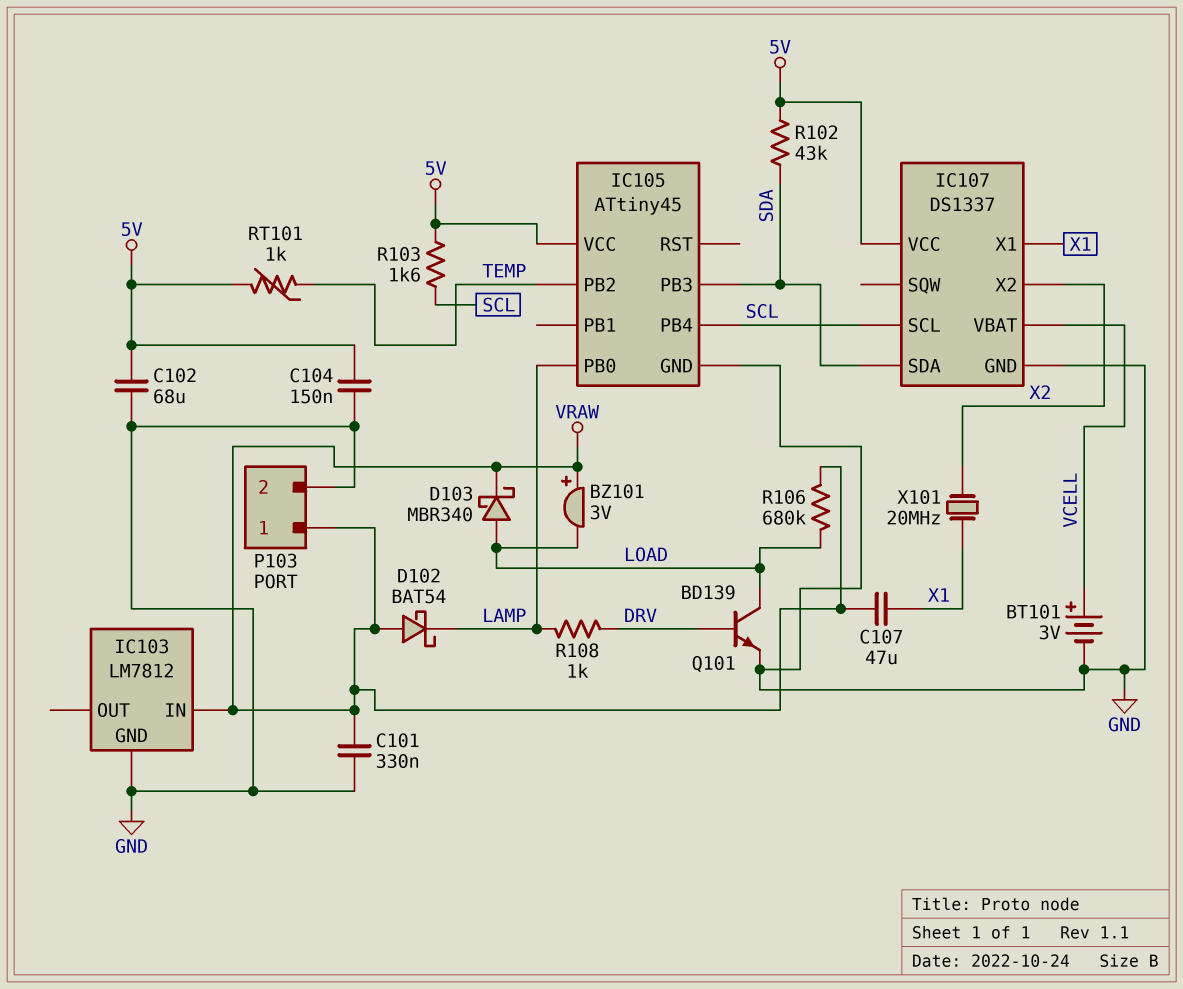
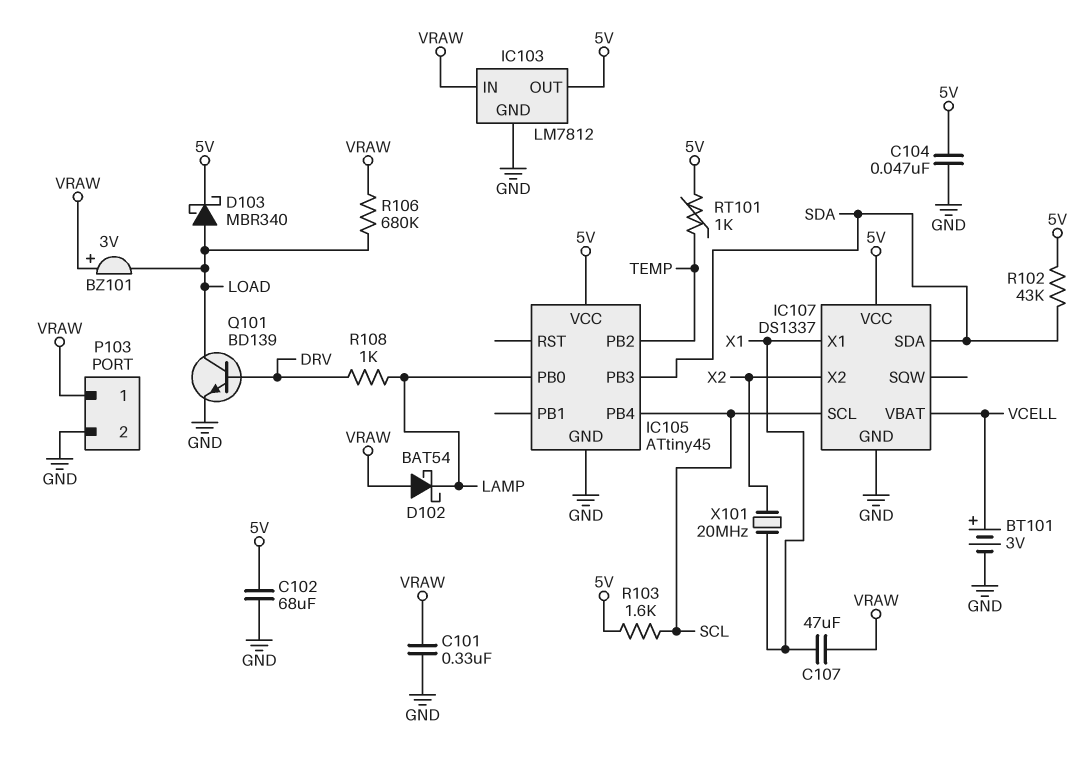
C104: 150nF (5V, GND) -> 47nF (5V, GND)
D103: schottky MBR340 (A LOAD, K VRAW) -> schottky MBR340 (A LOAD, K 5V)
IC103 pin OUT: none -> 5V

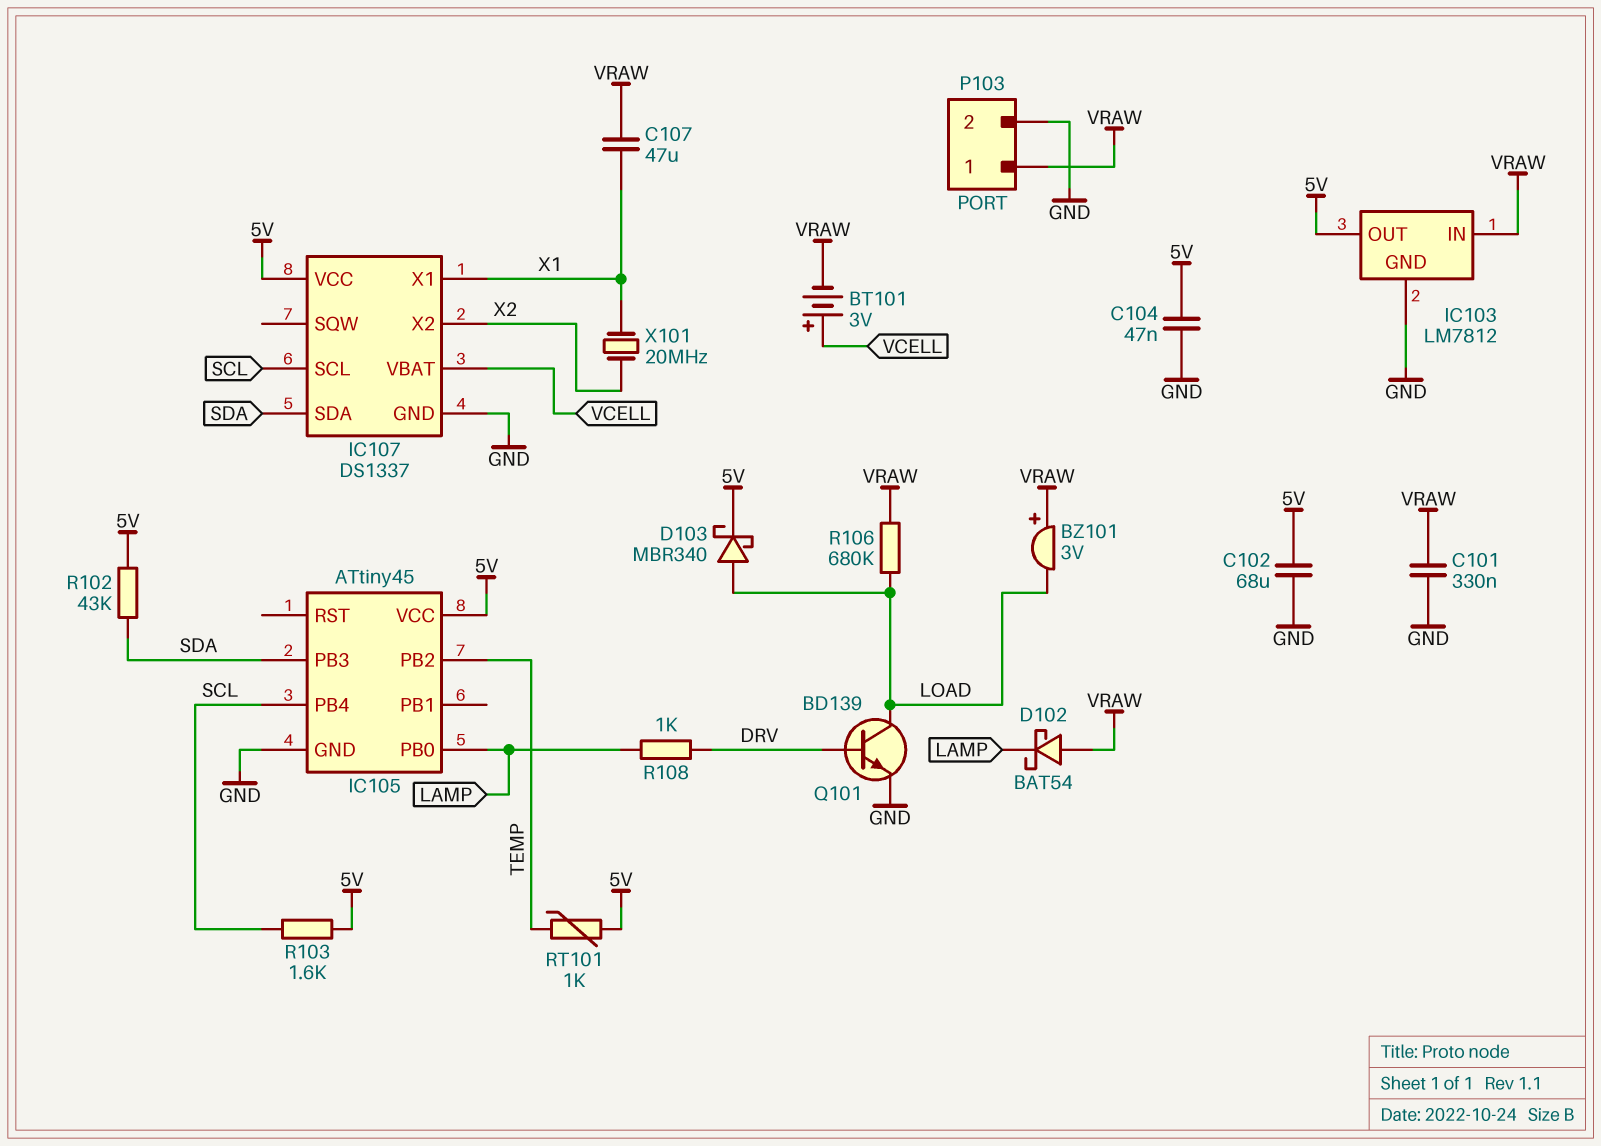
BT101: 3V (plus VCELL, minus GND) -> 3V (plus VCELL, minus VRAW)

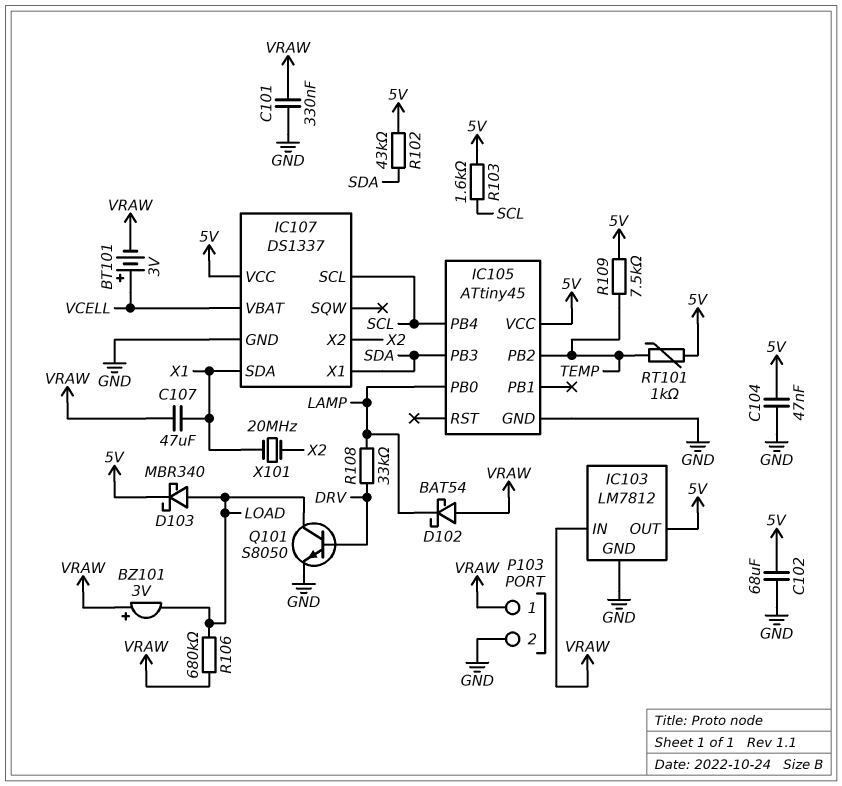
IC107 pin SDA: SDA -> X1
IC107 pin X1: X1 -> SDA
Q101: NPN BD139 (B DRV, C LOAD, E GND) -> NPN S8050 (B DRV, C LOAD, E GND)
R108: 1k (DRV, LAMP) -> 33k (DRV, LAMP)
R109: none -> 7.5k (5V, TEMP)

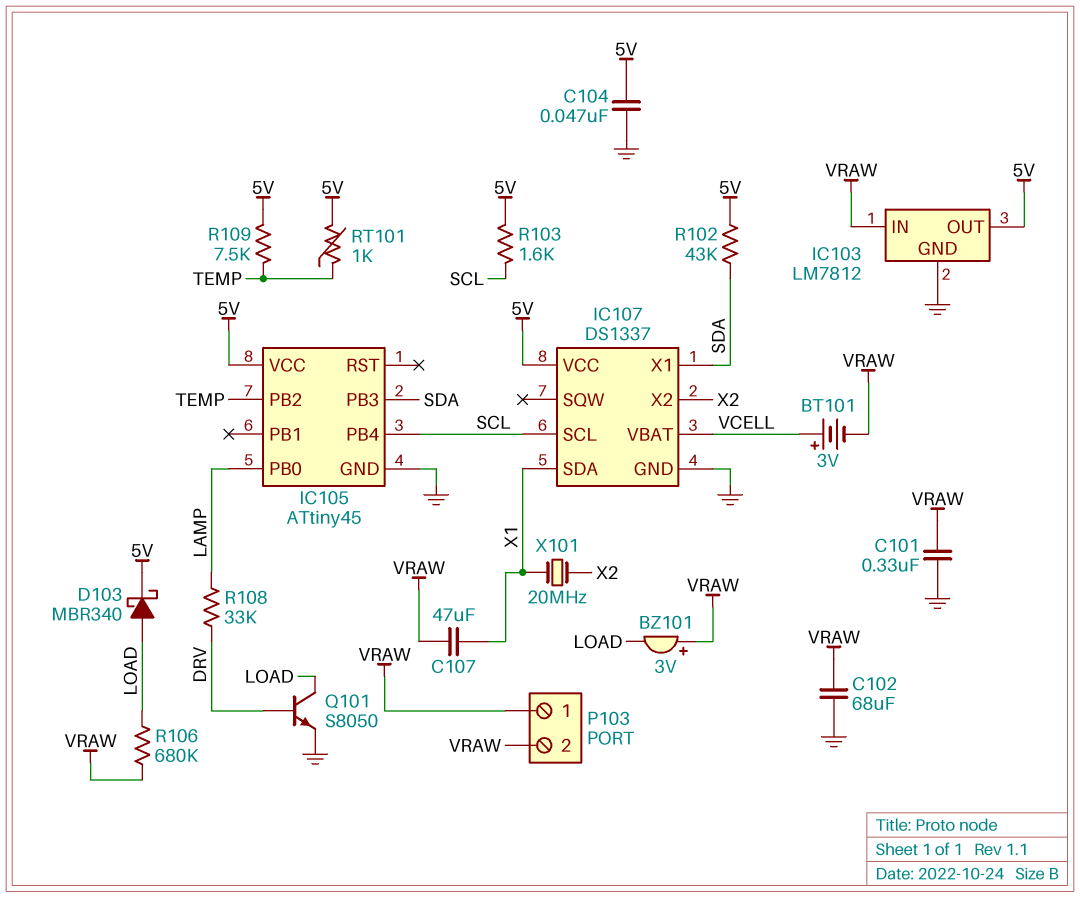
C102: 68uF (5V, GND) -> 68uF (GND, VRAW)
D102: schottky BAT54 (A VRAW, K LAMP) -> none
P103 pin 2: GND -> VRAW

